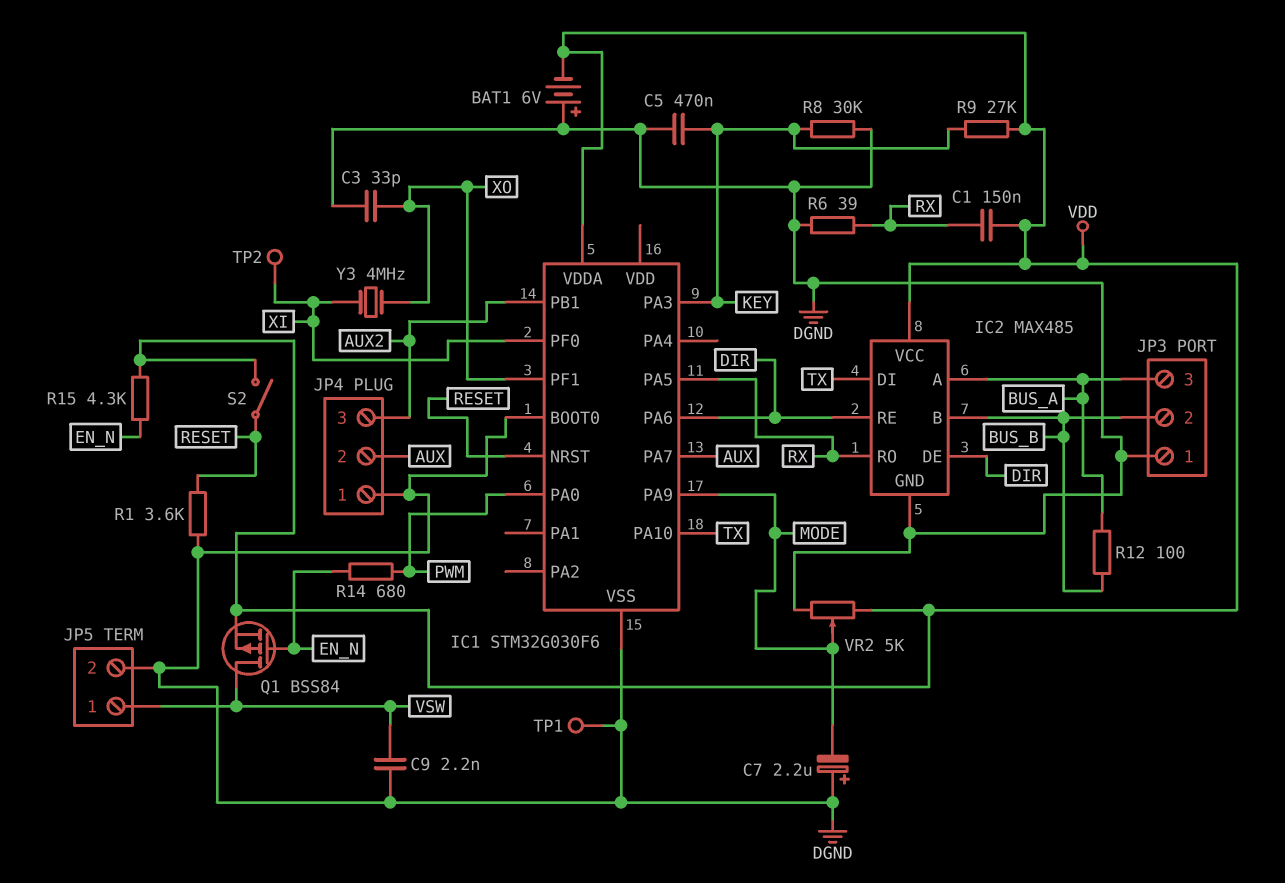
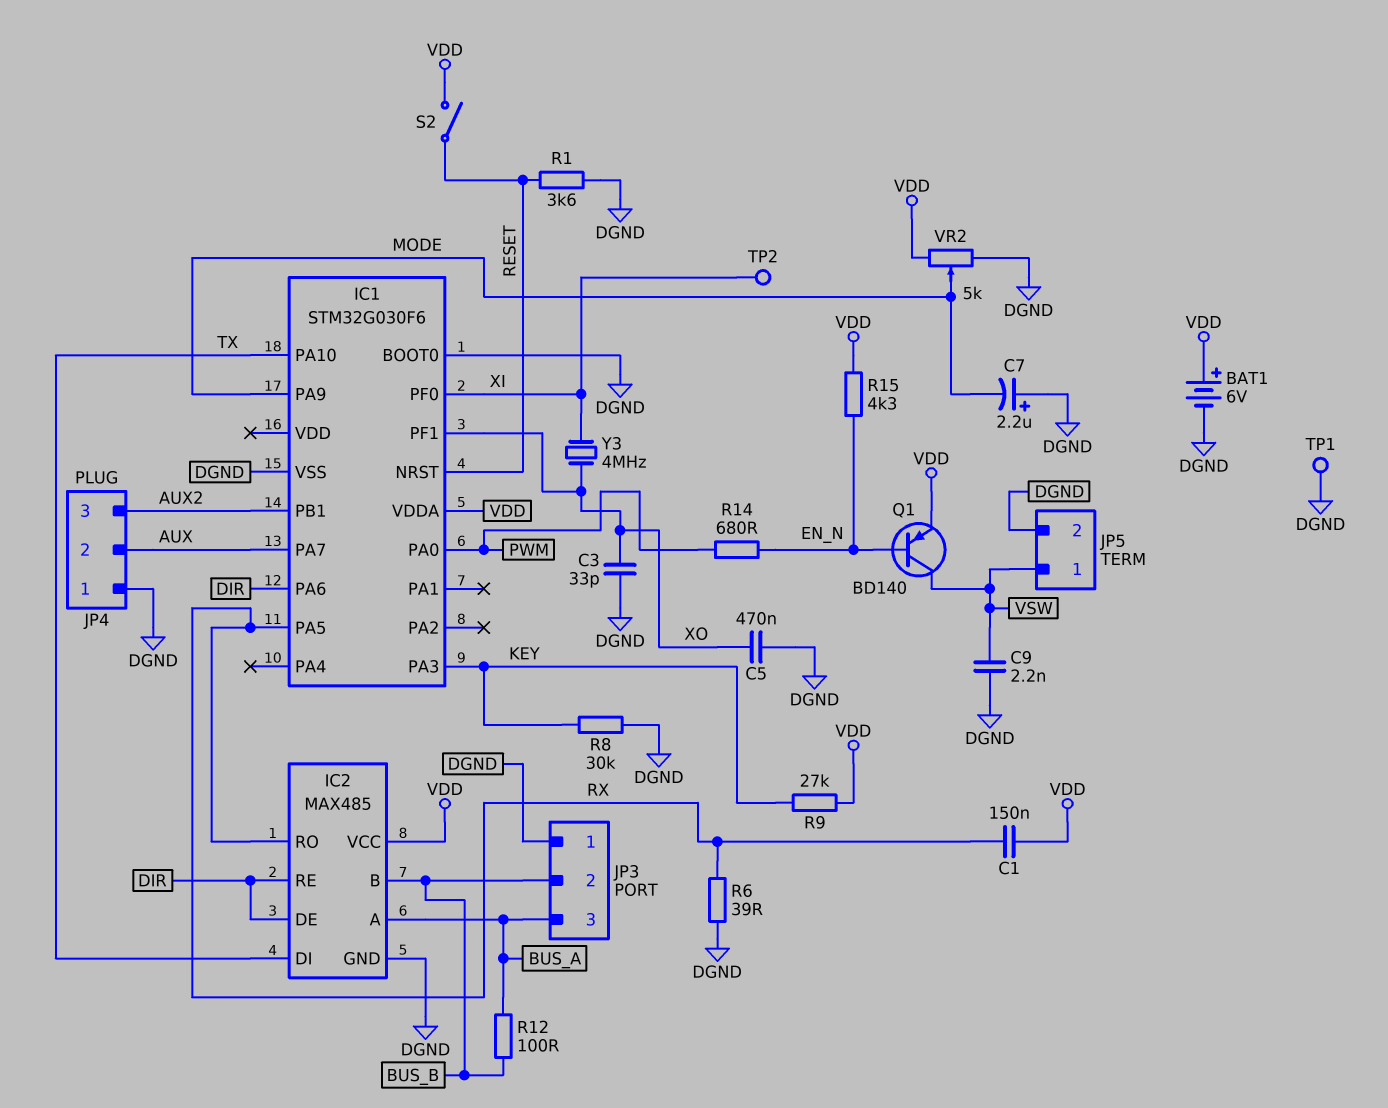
BAT1: 6V (plus DGND, minus VDD) -> 6V (plus VDD, minus DGND)
C5: 470nF (DGND, KEY) -> 470nF (DGND, XO)
Q1: PMOS BSS84 (G EN_N, D VSW, S VDD) -> PNP BD140 (B EN_N, C VSW, E VDD)

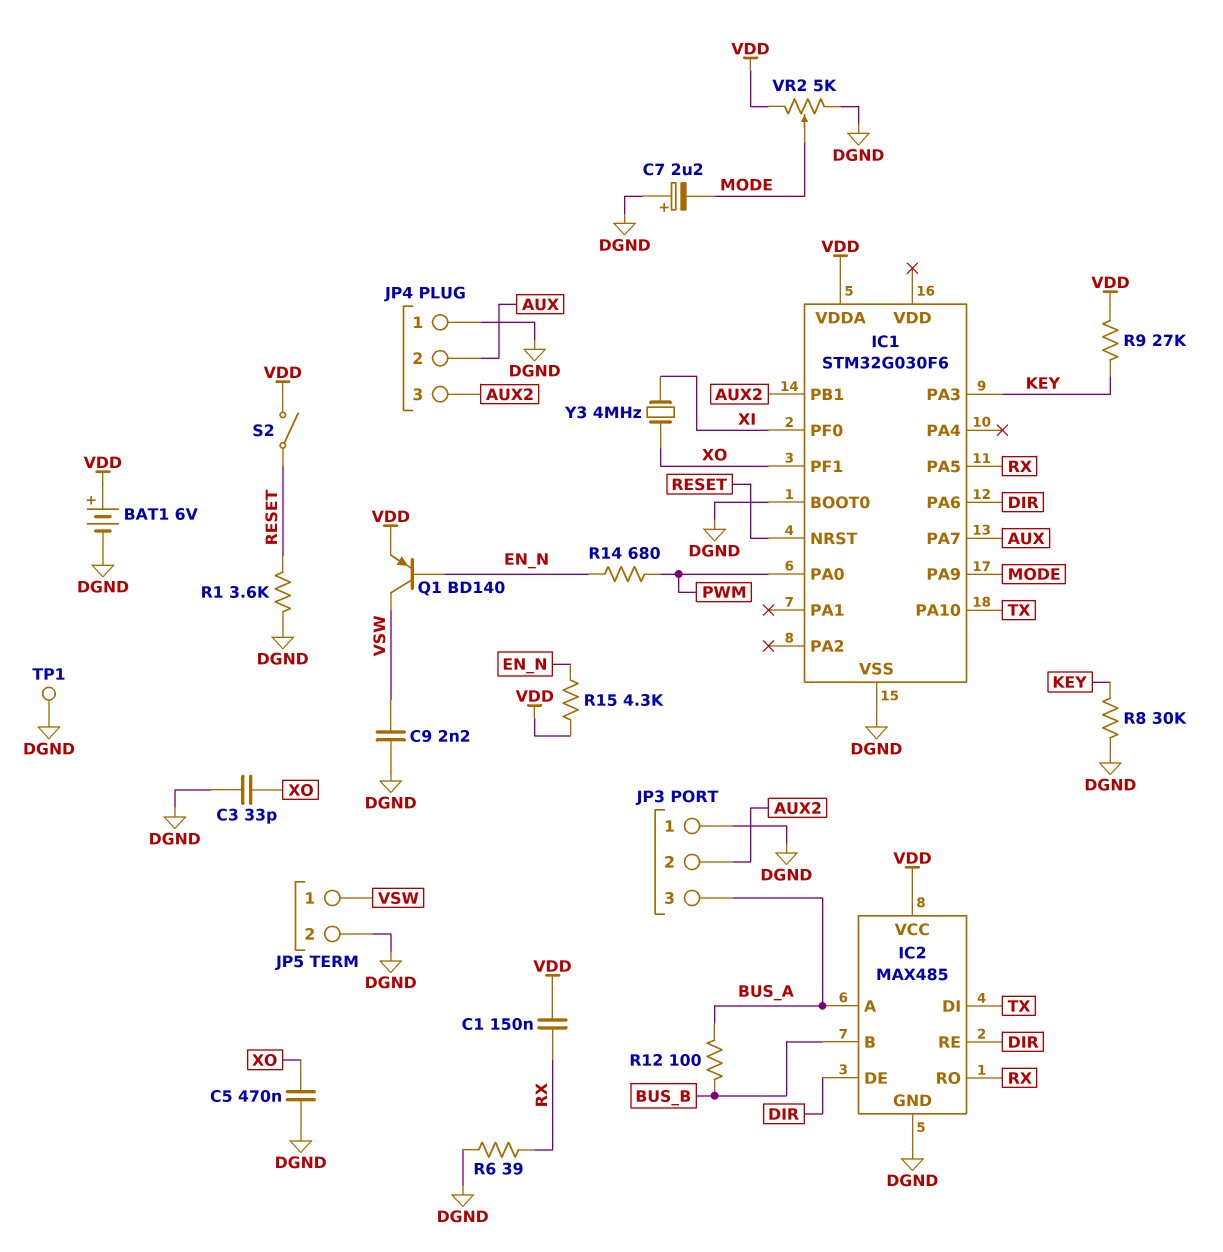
JP3 pin 2: BUS_B -> AUX2
TP2: test point (XI) -> none

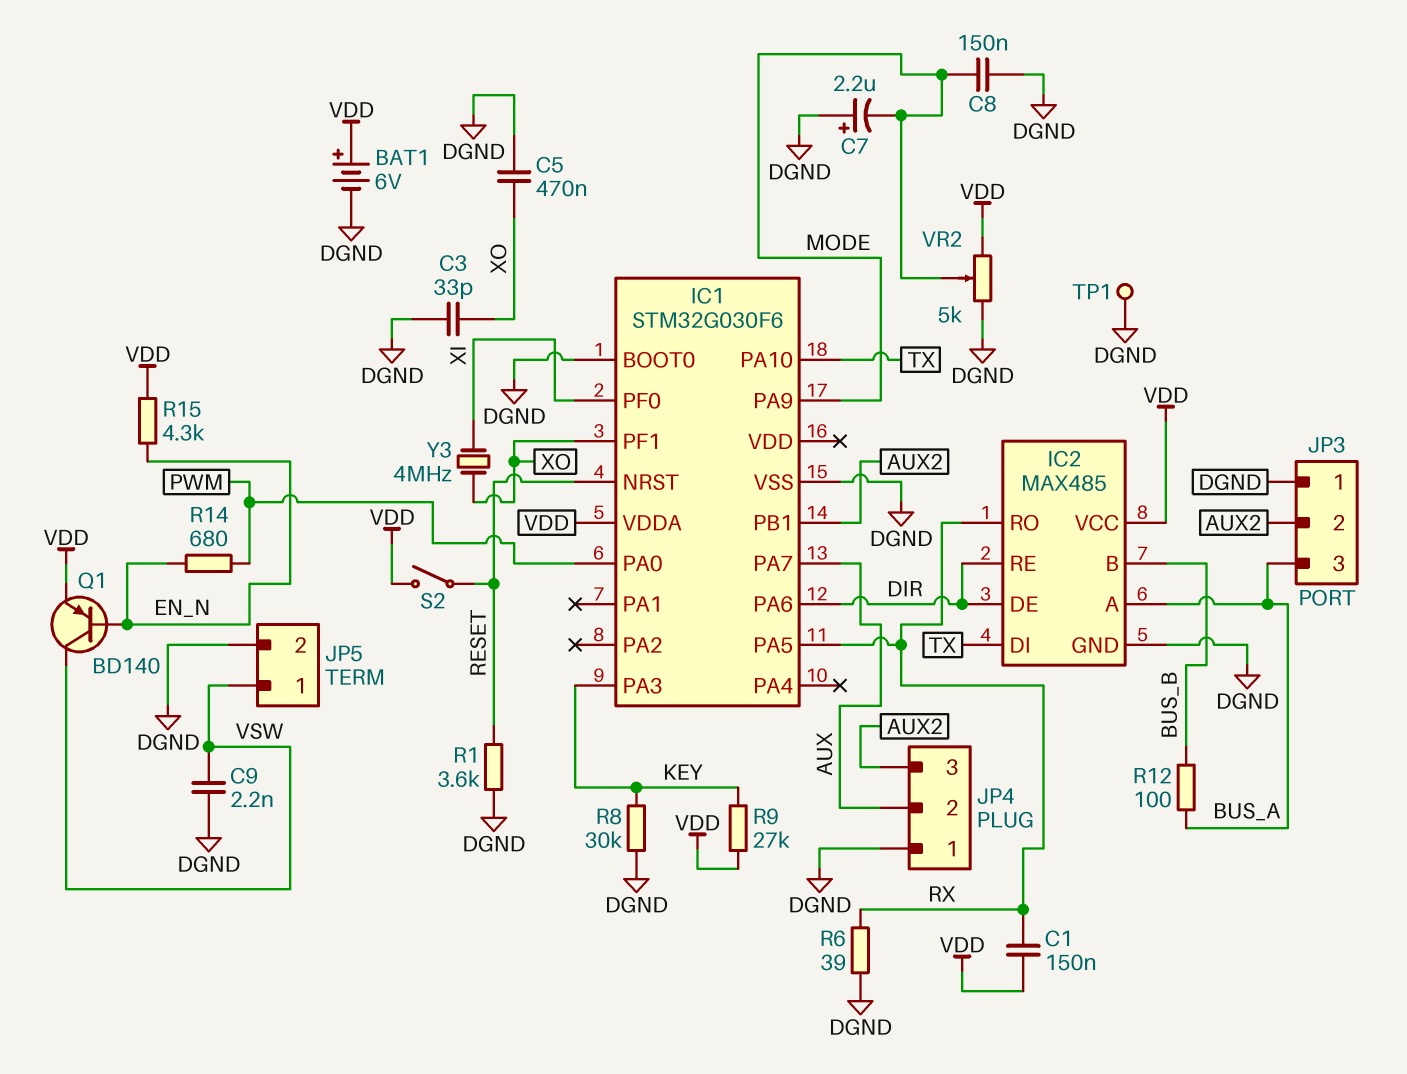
C8: none -> 150nF (DGND, MODE)

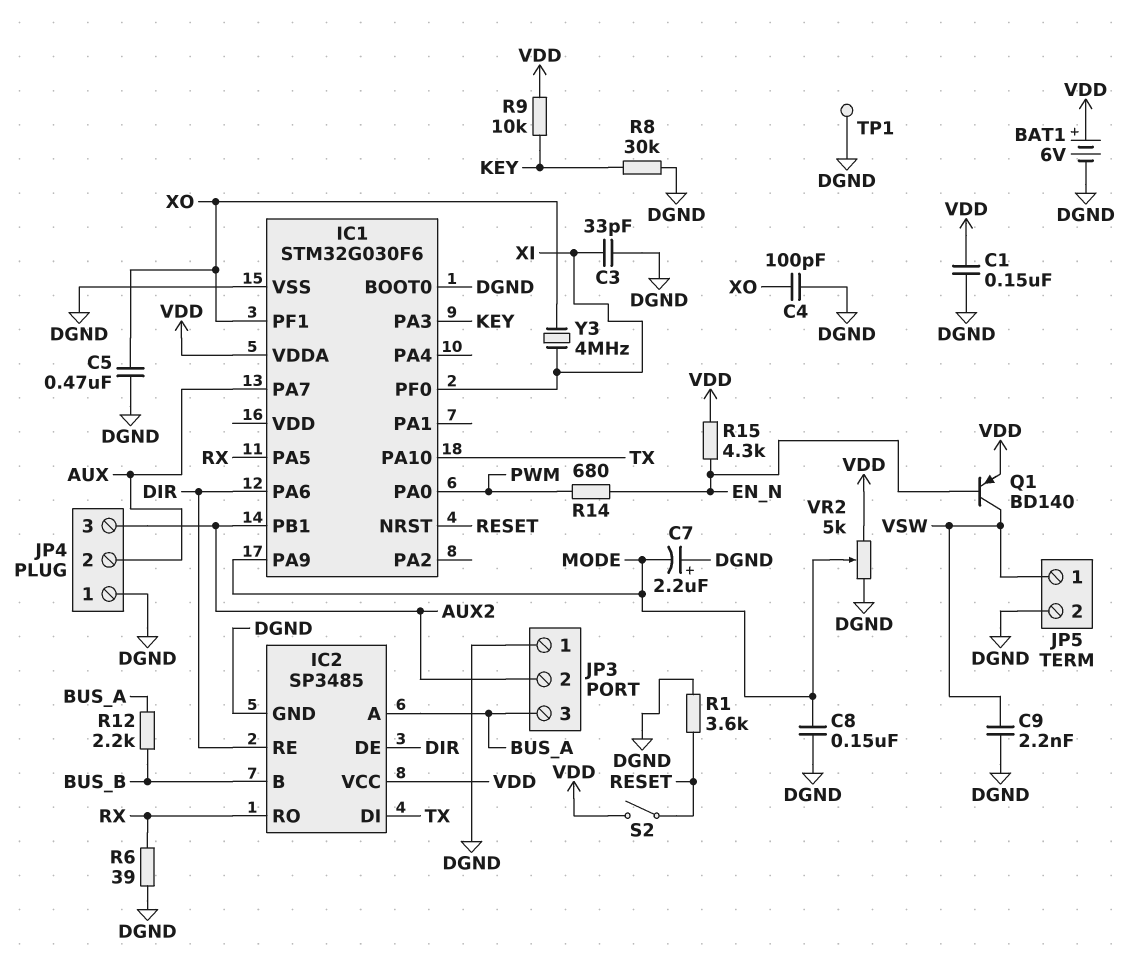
C1: 150nF (RX, VDD) -> 150nF (DGND, VDD)
C3: 33pF (DGND, XO) -> 33pF (DGND, XI)
C4: none -> 100pF (DGND, XO)
IC2: MAX485 -> SP3485
R9: 27k (KEY, VDD) -> 10k (KEY, VDD)
R12: 100 (BUS_A, BUS_B) -> 2.2k (BUS_A, BUS_B)

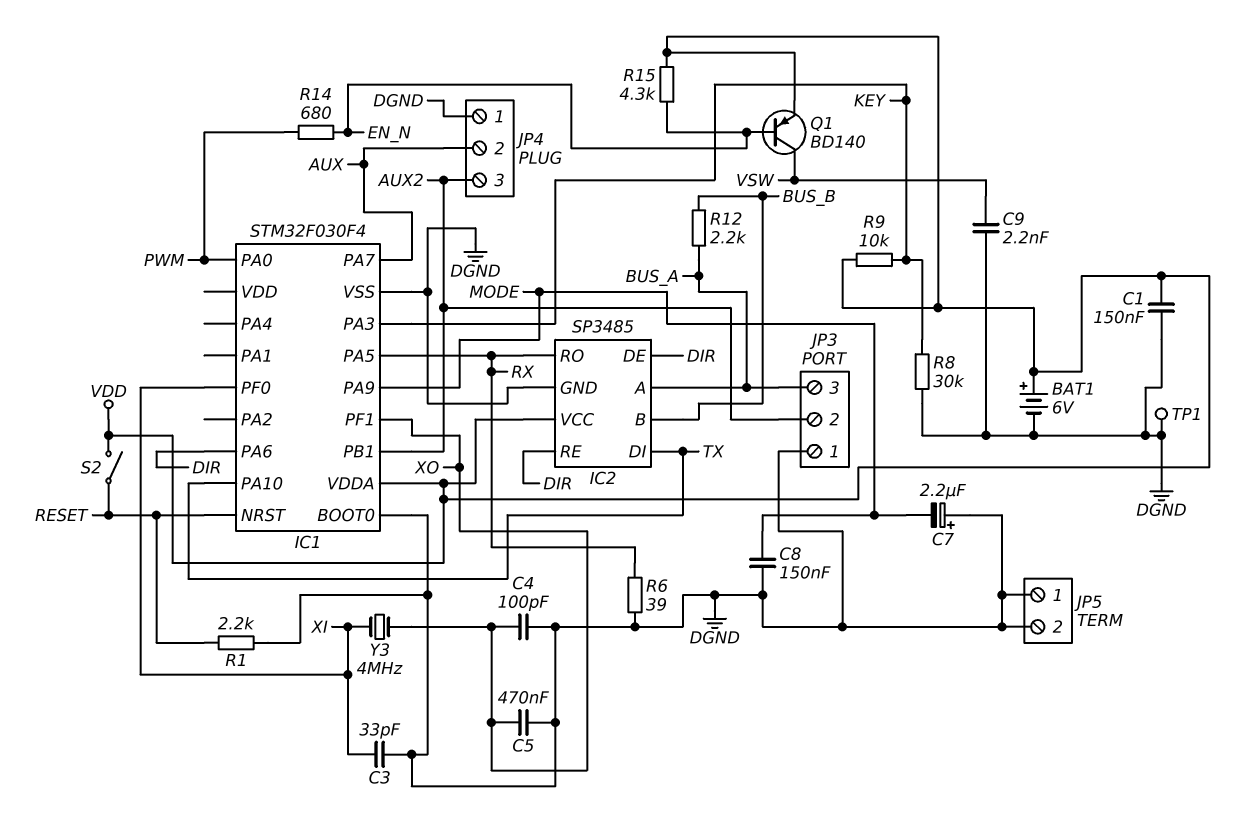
IC1: STM32G030F6 -> STM32F030F4
JP5 pin 1: VSW -> DGND
R1: 3.6k (DGND, RESET) -> 2.2k (DGND, RESET)
VR2: 5k (DGND, VDD, wiper MODE) -> none

